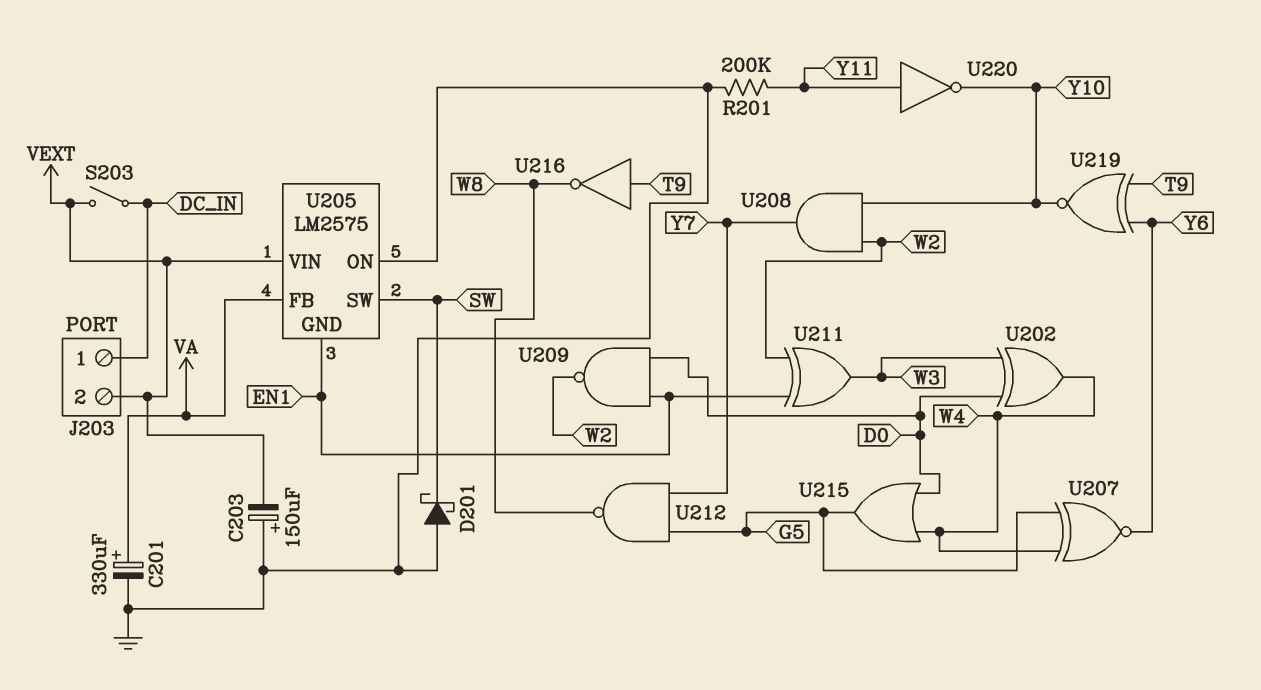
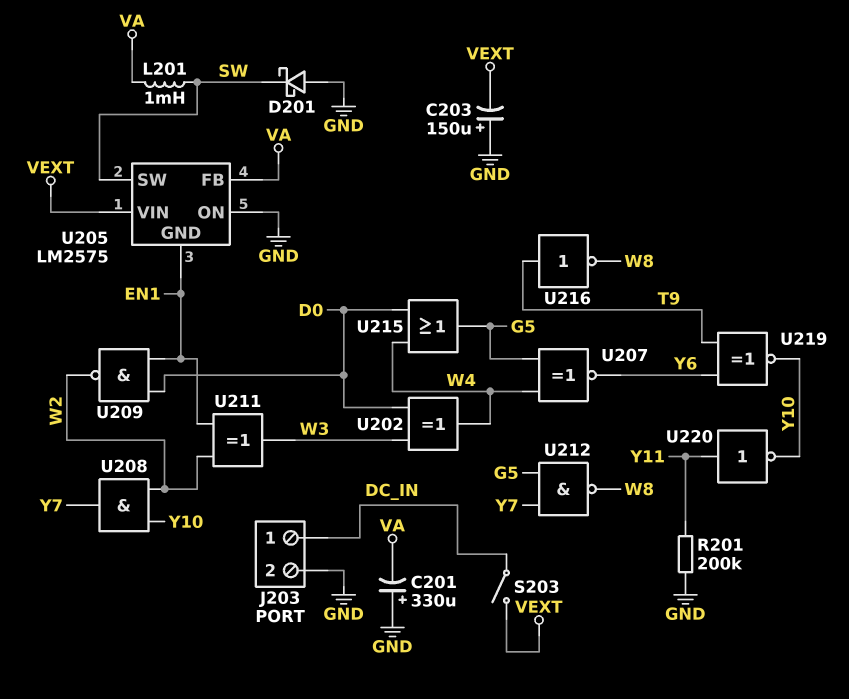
C201: 330uF (plus VA, minus GND) -> 330uF (plus GND, minus VA)
J203 pin 2: VEXT -> GND
L201: none -> 1mH (SW, VA)

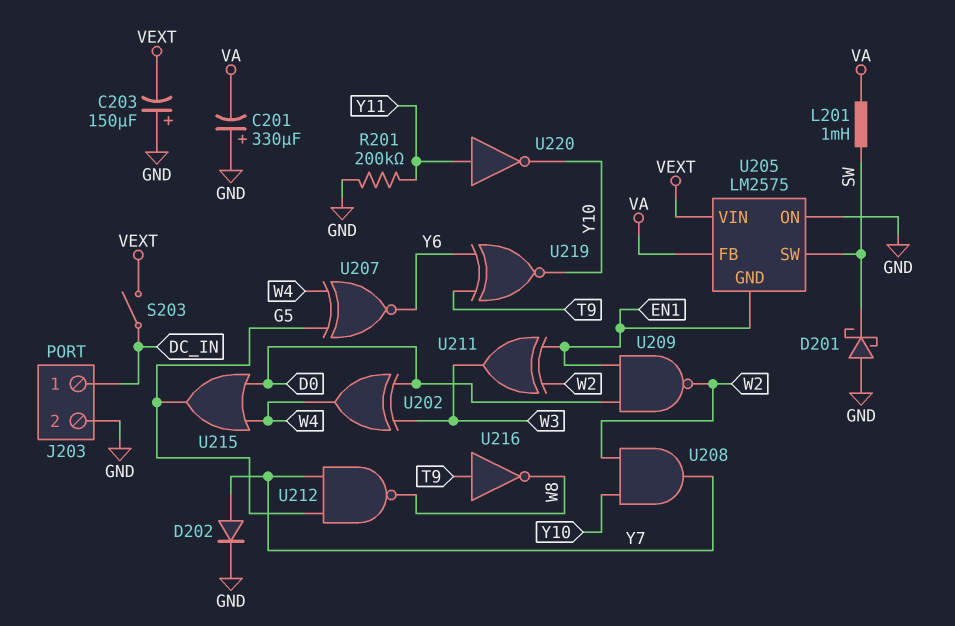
D202: none -> diode (A Y7, K GND)

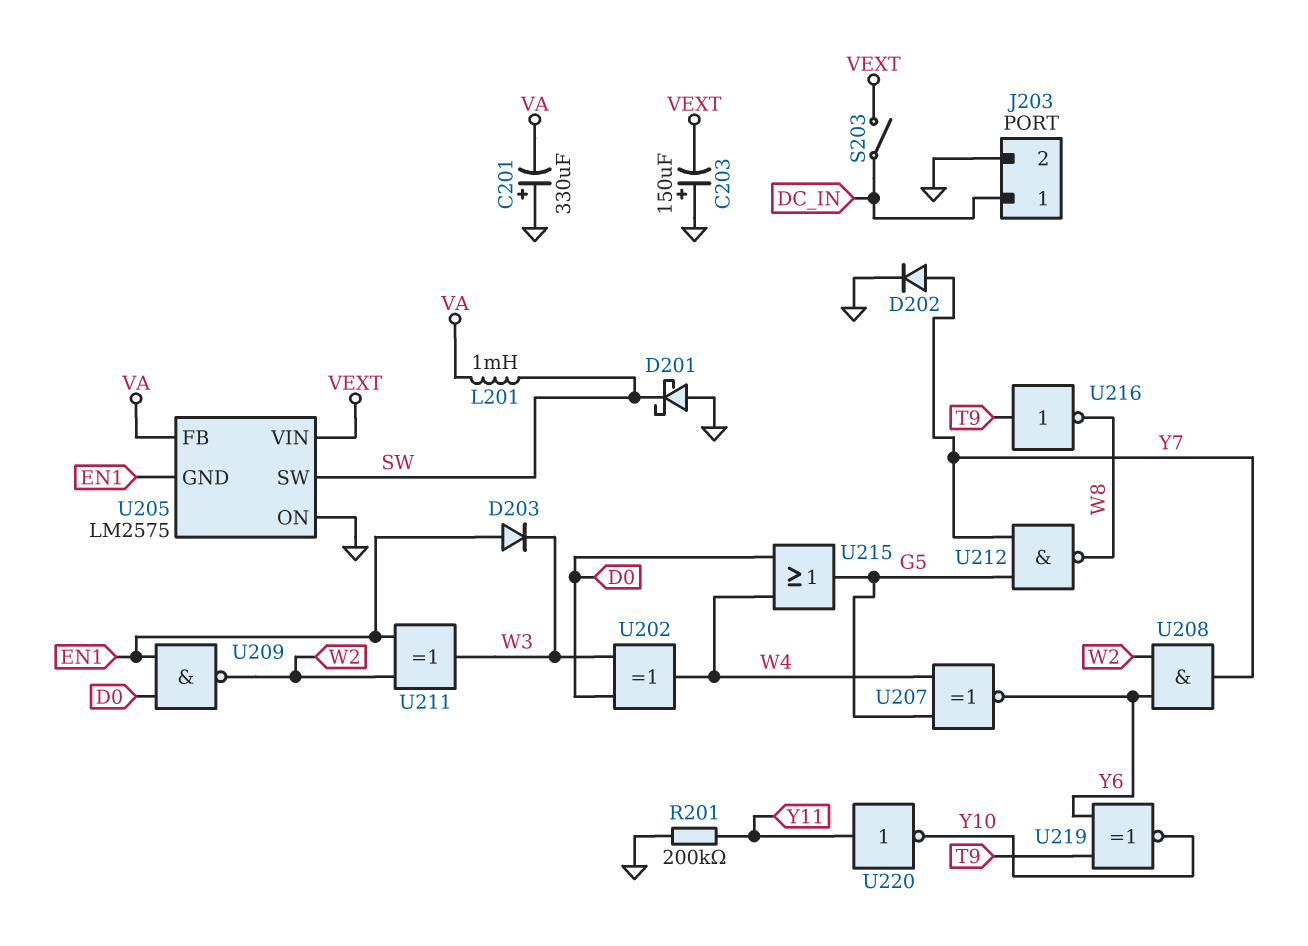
D203: none -> diode (A EN1, K W3)
U208: AND (in W2, in Y10, out Y7) -> AND (in W2, in Y6, out Y7)

